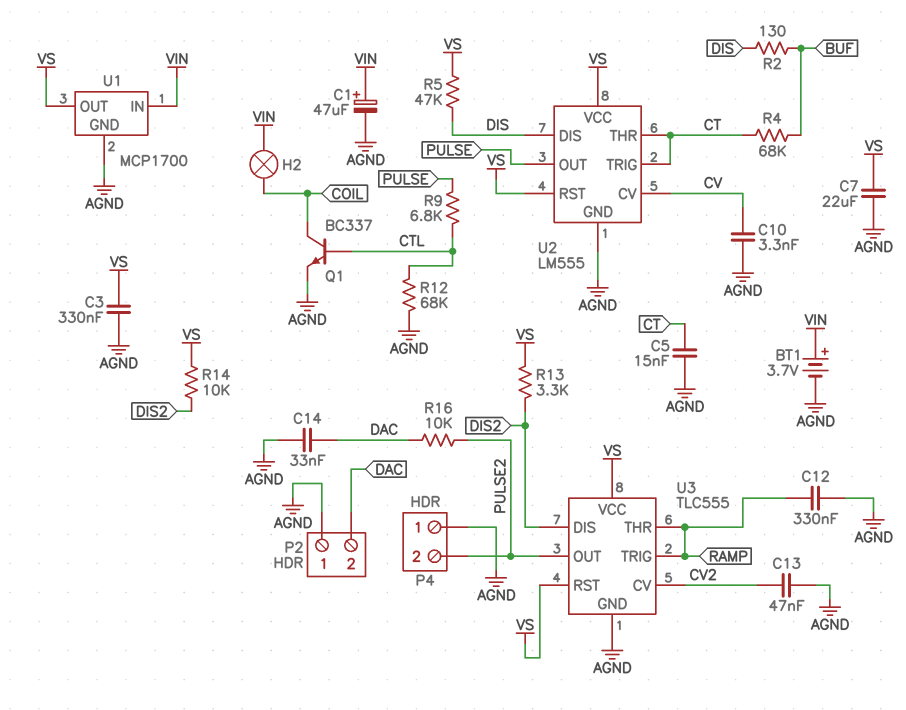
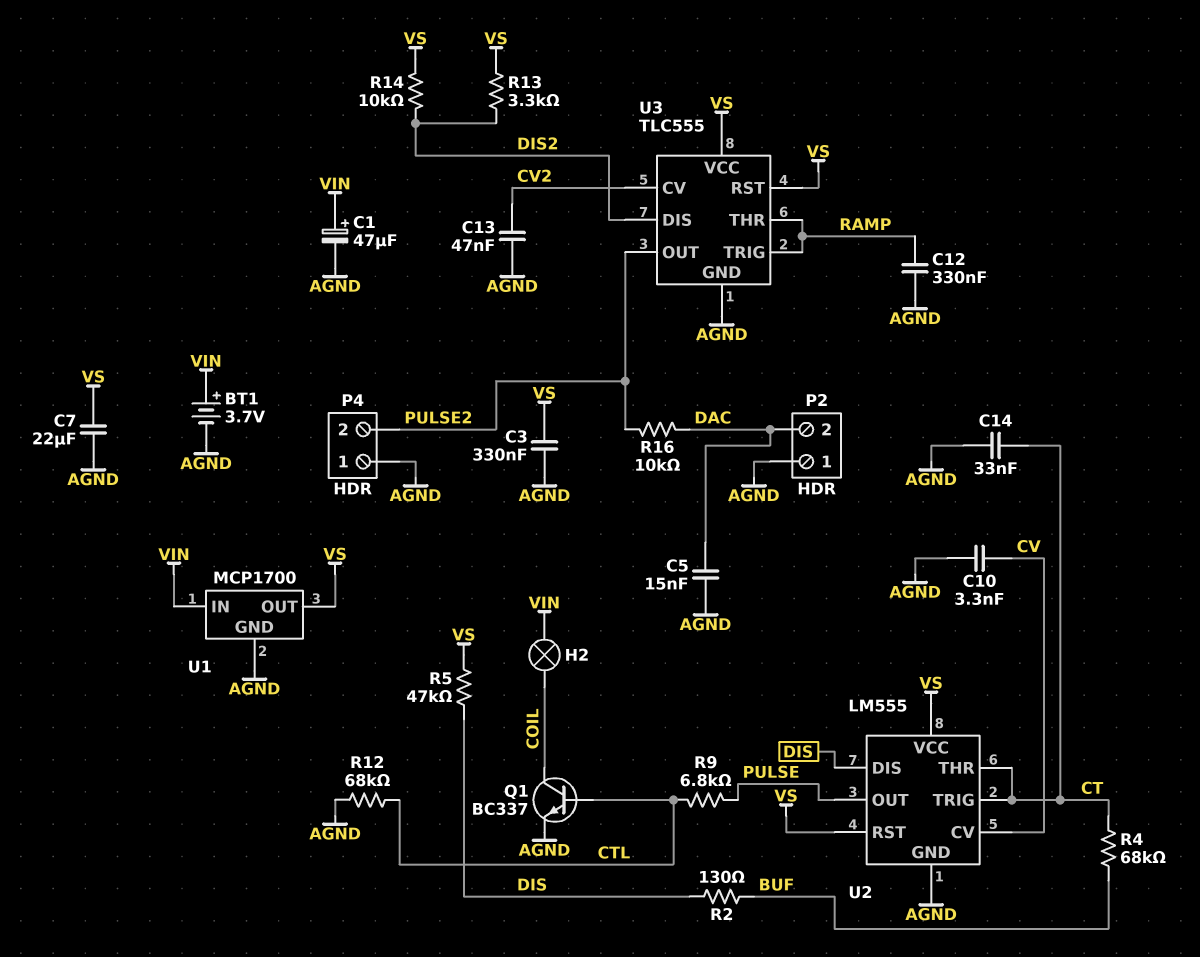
C5: 15nF (AGND, CT) -> 15nF (AGND, DAC)
C14: 33nF (AGND, DAC) -> 33nF (AGND, CT)

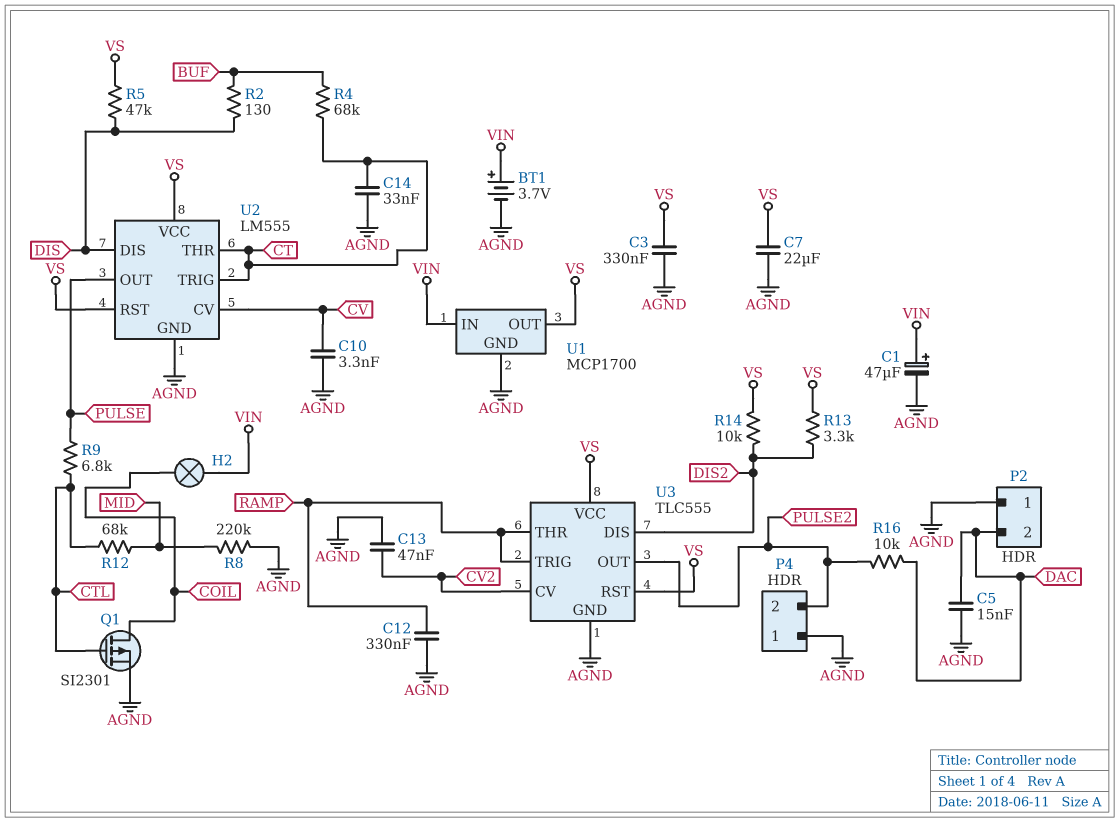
Q1: NPN BC337 (B CTL, C COIL, E AGND) -> PMOS SI2301 (G CTL, D COIL, S AGND)
R8: none -> 220k (AGND, MID)
R12: 68k (AGND, CTL) -> 68k (CTL, MID)

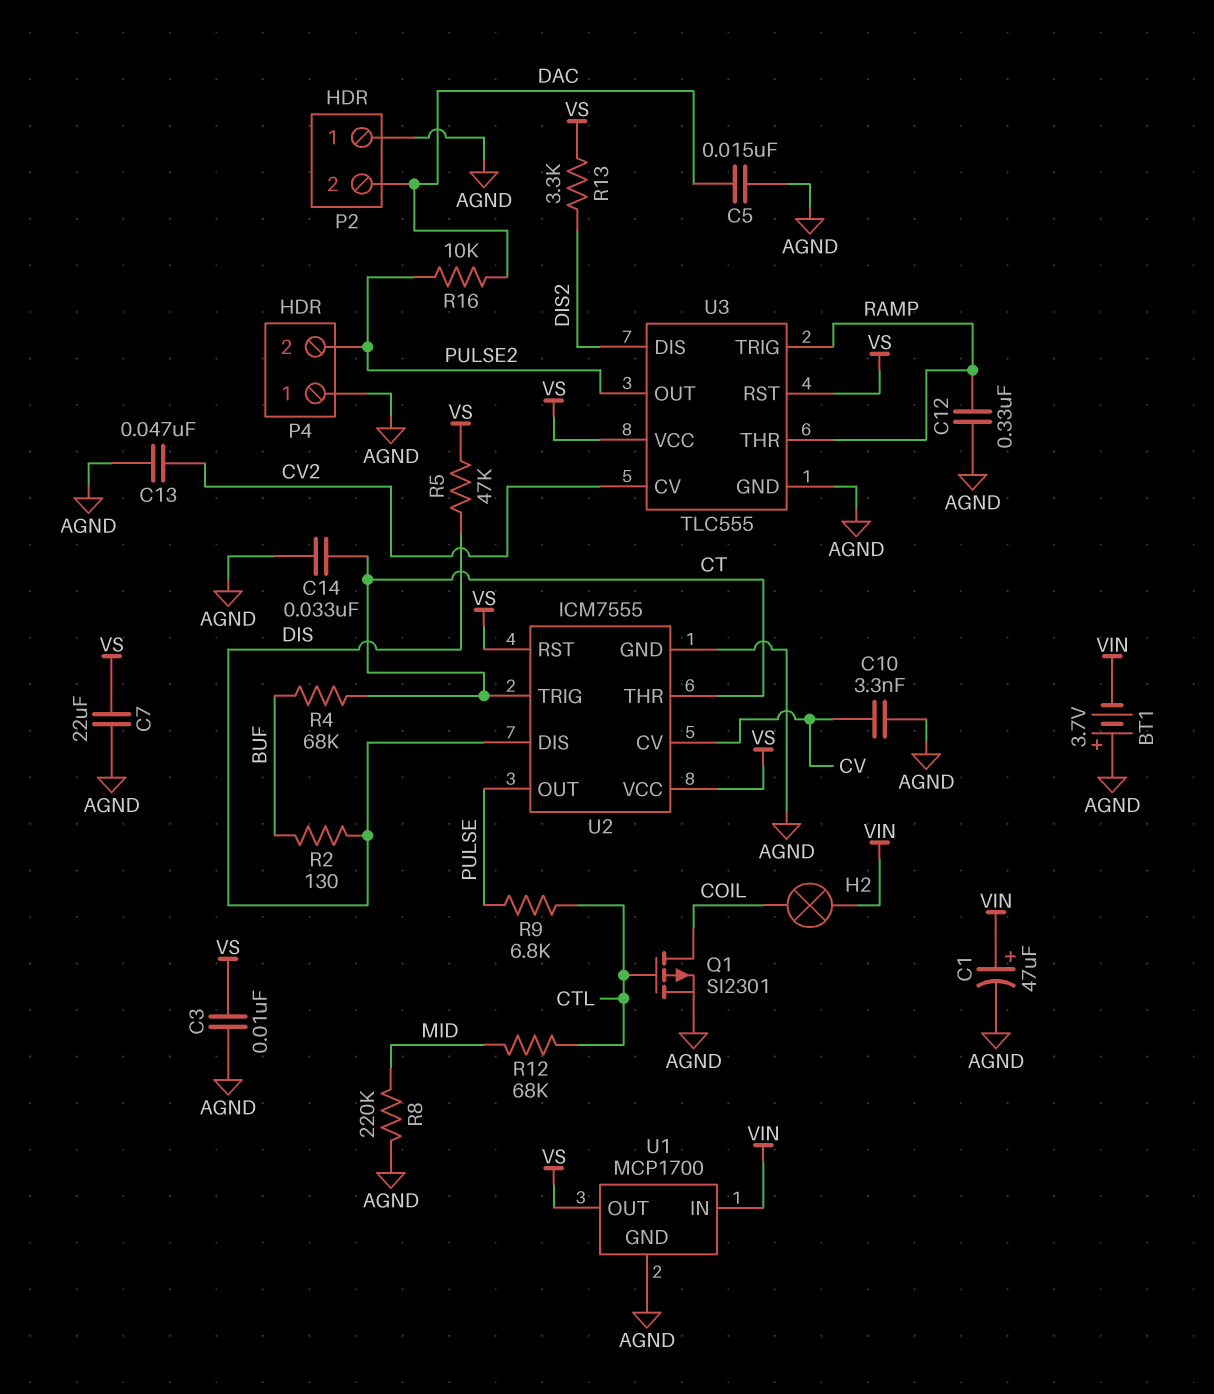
BT1: 3.7V (plus VIN, minus AGND) -> 3.7V (plus AGND, minus VIN)
C3: 330nF (AGND, VS) -> 10nF (AGND, VS)
R14: 10k (DIS2, VS) -> none
U2: LM555 -> ICM7555

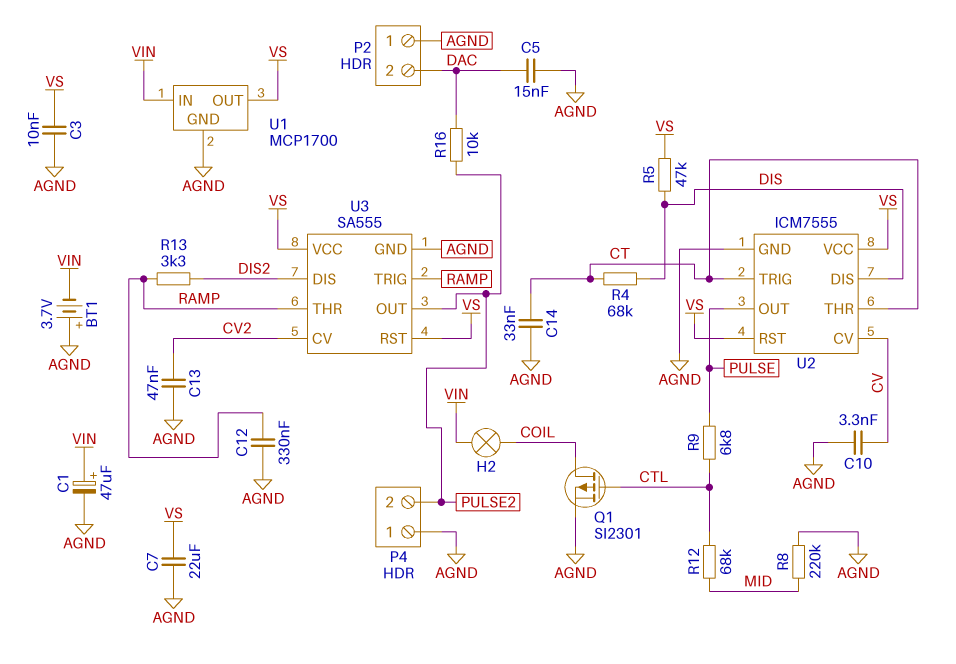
R2: 130 (BUF, DIS) -> none
R4: 68k (BUF, CT) -> 68k (CT, DIS)
R13: 3.3k (DIS2, VS) -> 3.3k (DIS2, RAMP)
U3: TLC555 -> SA555

